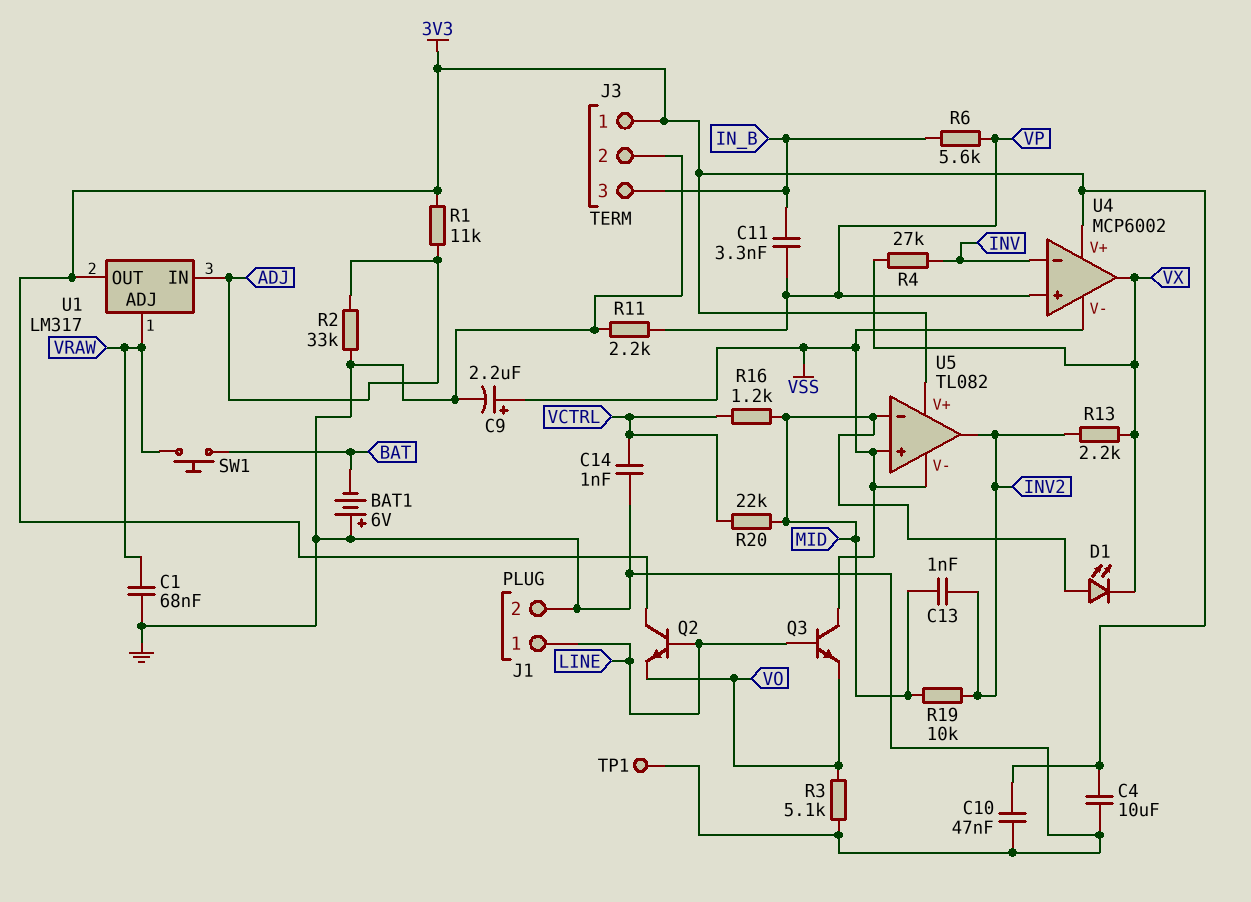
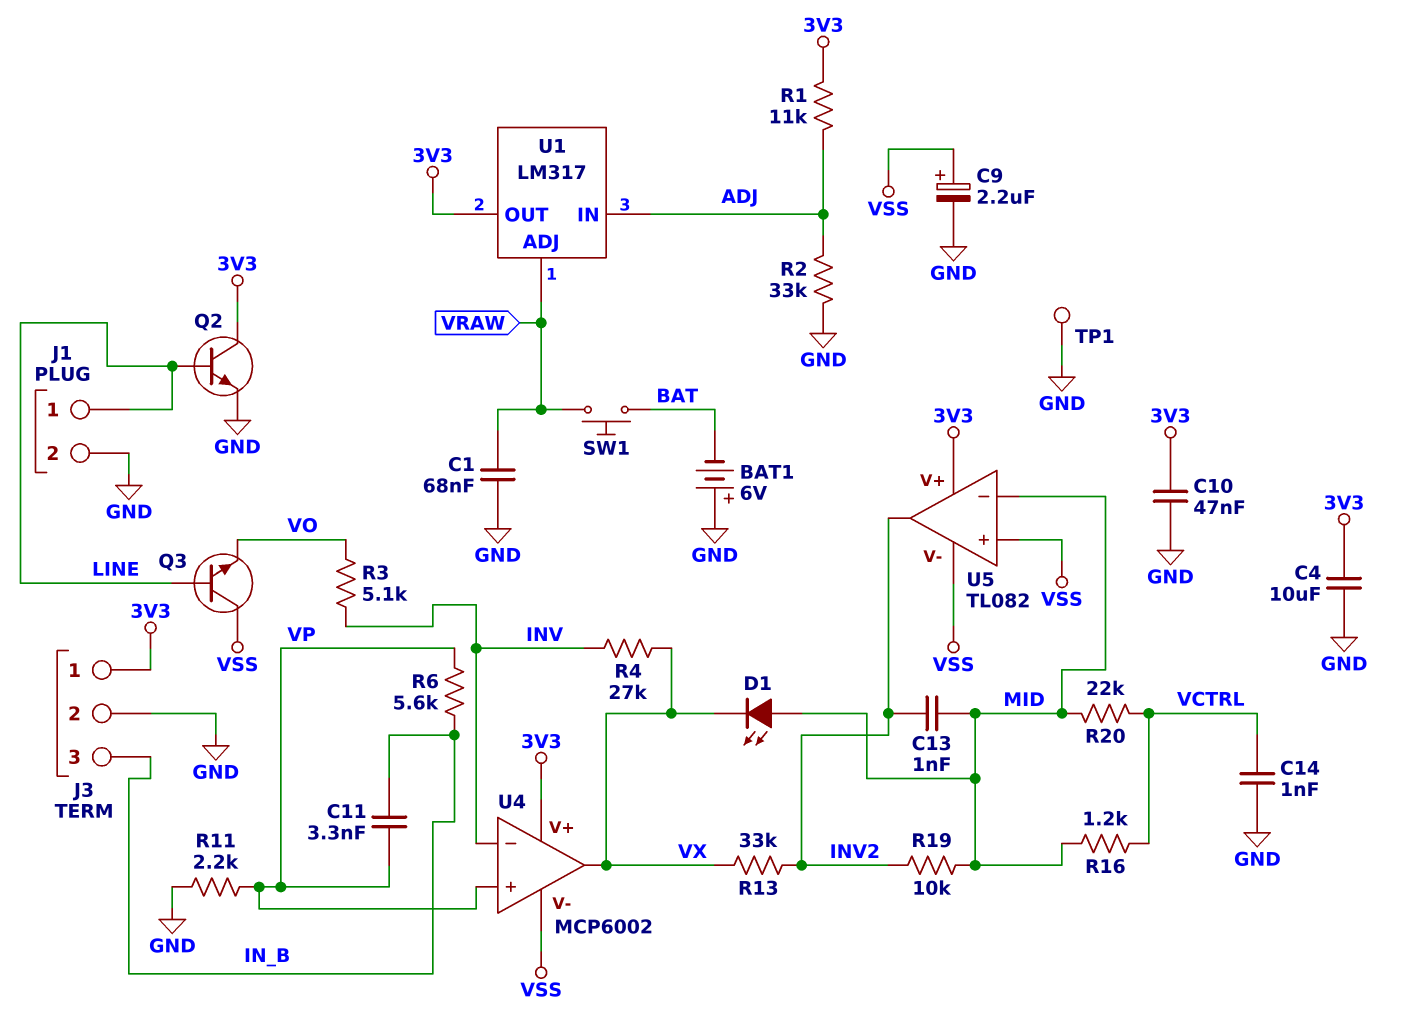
Q2: NPN (B LINE, C 3V3, E VO) -> NPN (B LINE, C 3V3, E GND)
R3: 5.1k (GND, VO) -> 5.1k (INV, VO)
R13: 2.2k (INV2, VX) -> 33k (INV2, VX)

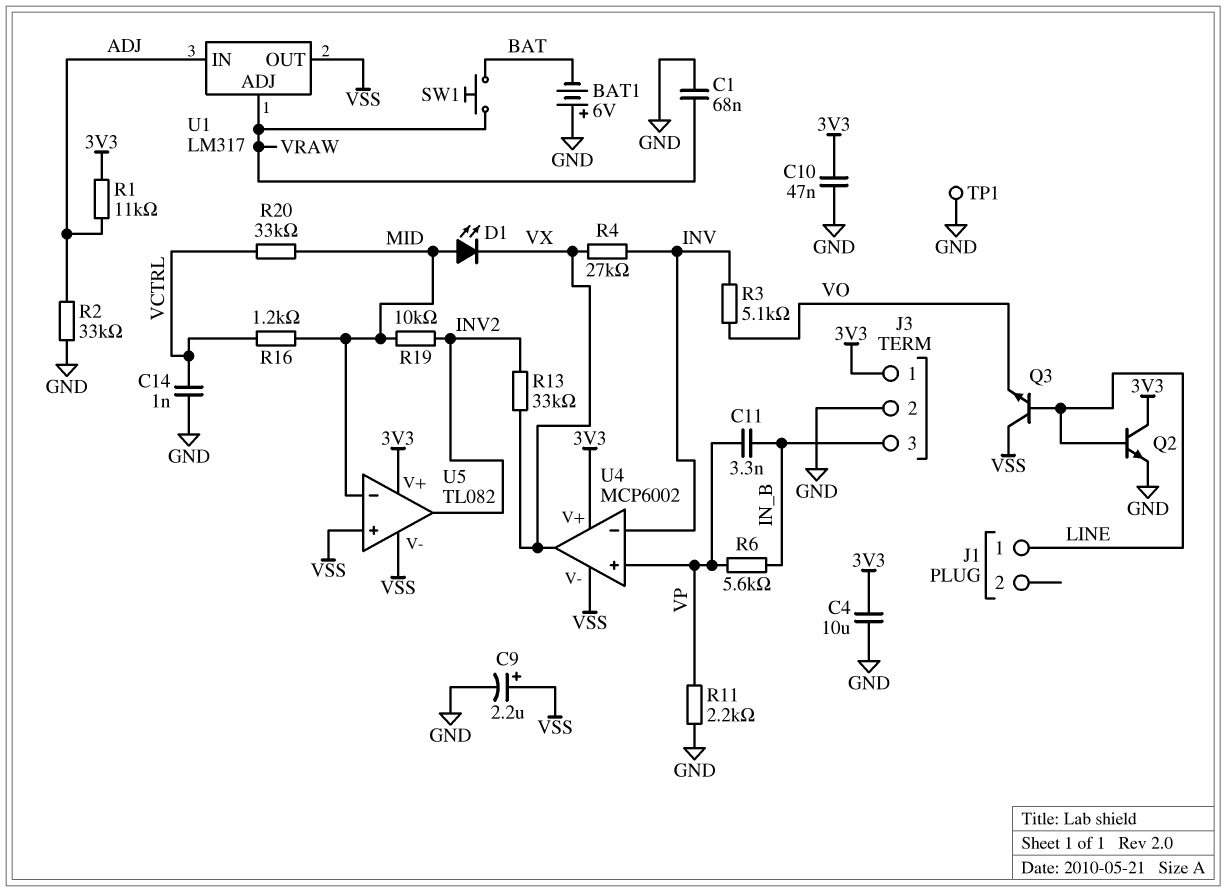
C13: 1nF (INV2, MID) -> none
J1 pin 2: GND -> none
R20: 22k (MID, VCTRL) -> 33k (MID, VCTRL)
U1 pin OUT: 3V3 -> VSS

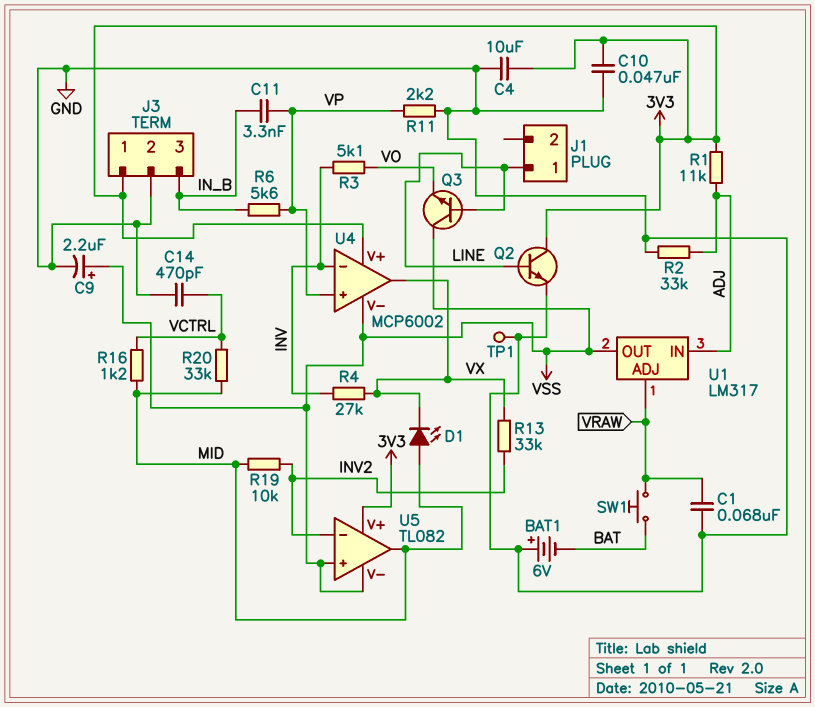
C14: 1nF (GND, VCTRL) -> 470pF (GND, VCTRL)
U5 pin in-: MID -> INV2
U5 pin out: INV2 -> MID

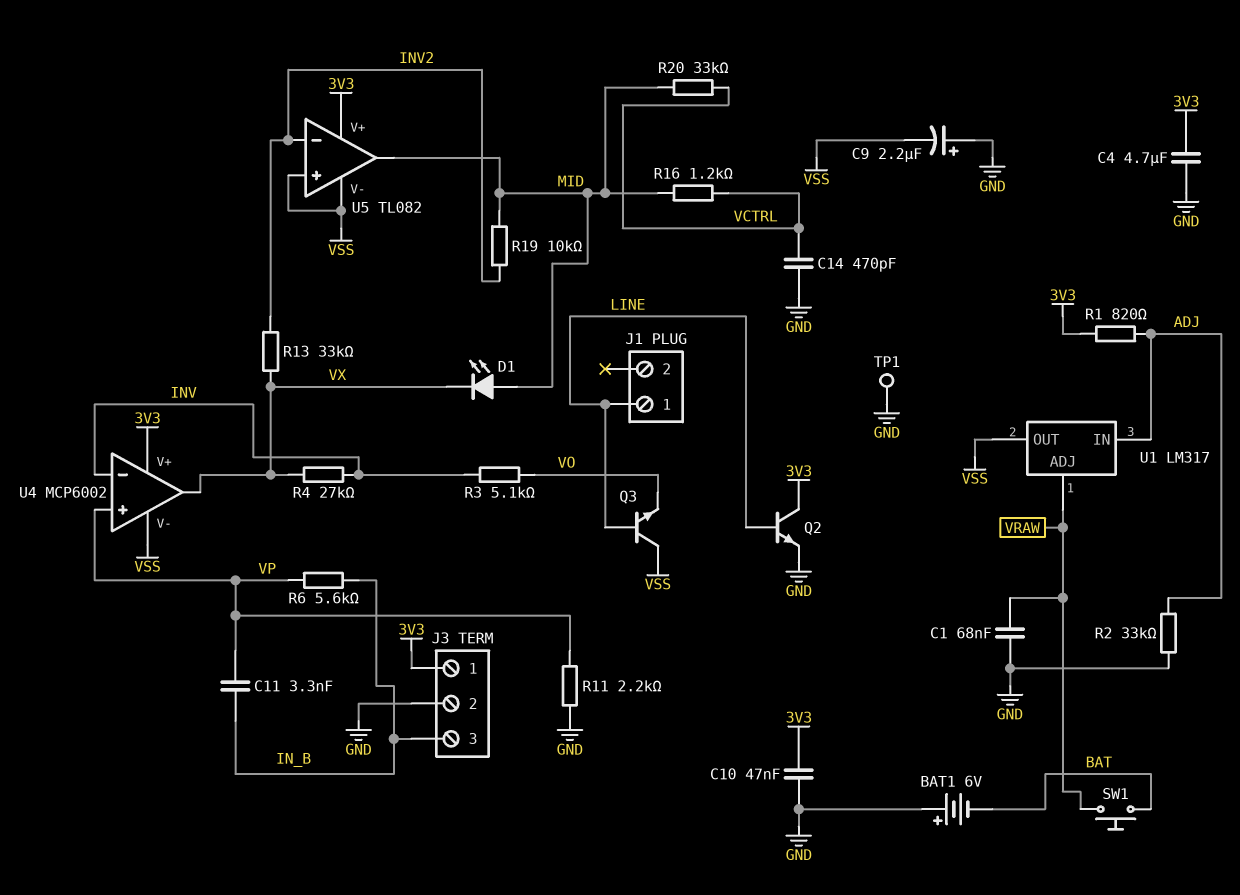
C4: 10uF (3V3, GND) -> 4.7uF (3V3, GND)
C9: 2.2uF (plus VSS, minus GND) -> 2.2uF (plus GND, minus VSS)
R1: 11k (3V3, ADJ) -> 820 (3V3, ADJ)

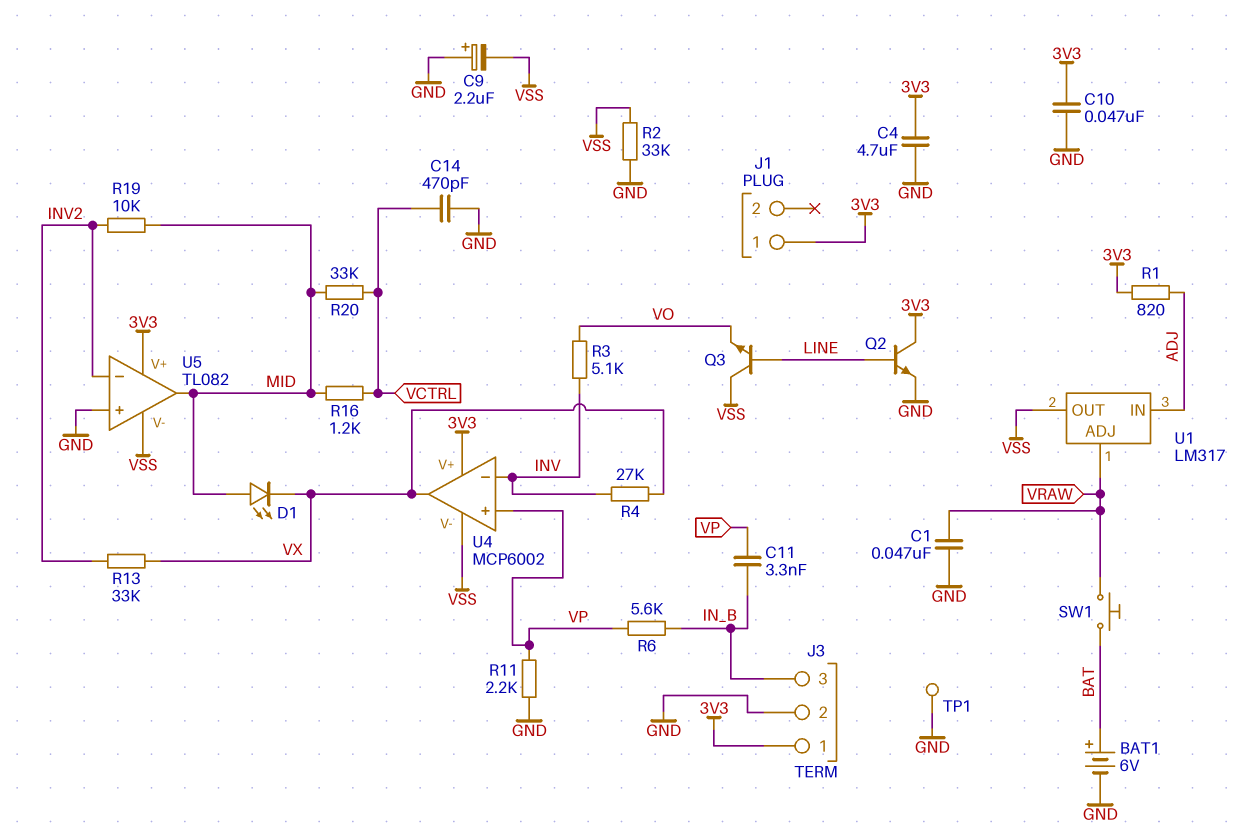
BAT1: 6V (plus GND, minus BAT) -> 6V (plus BAT, minus GND)
C1: 68nF (GND, VRAW) -> 47nF (GND, VRAW)
J1 pin 1: LINE -> 3V3
R2: 33k (ADJ, GND) -> 33k (GND, VSS)
U5 pin in+: VSS -> GND

